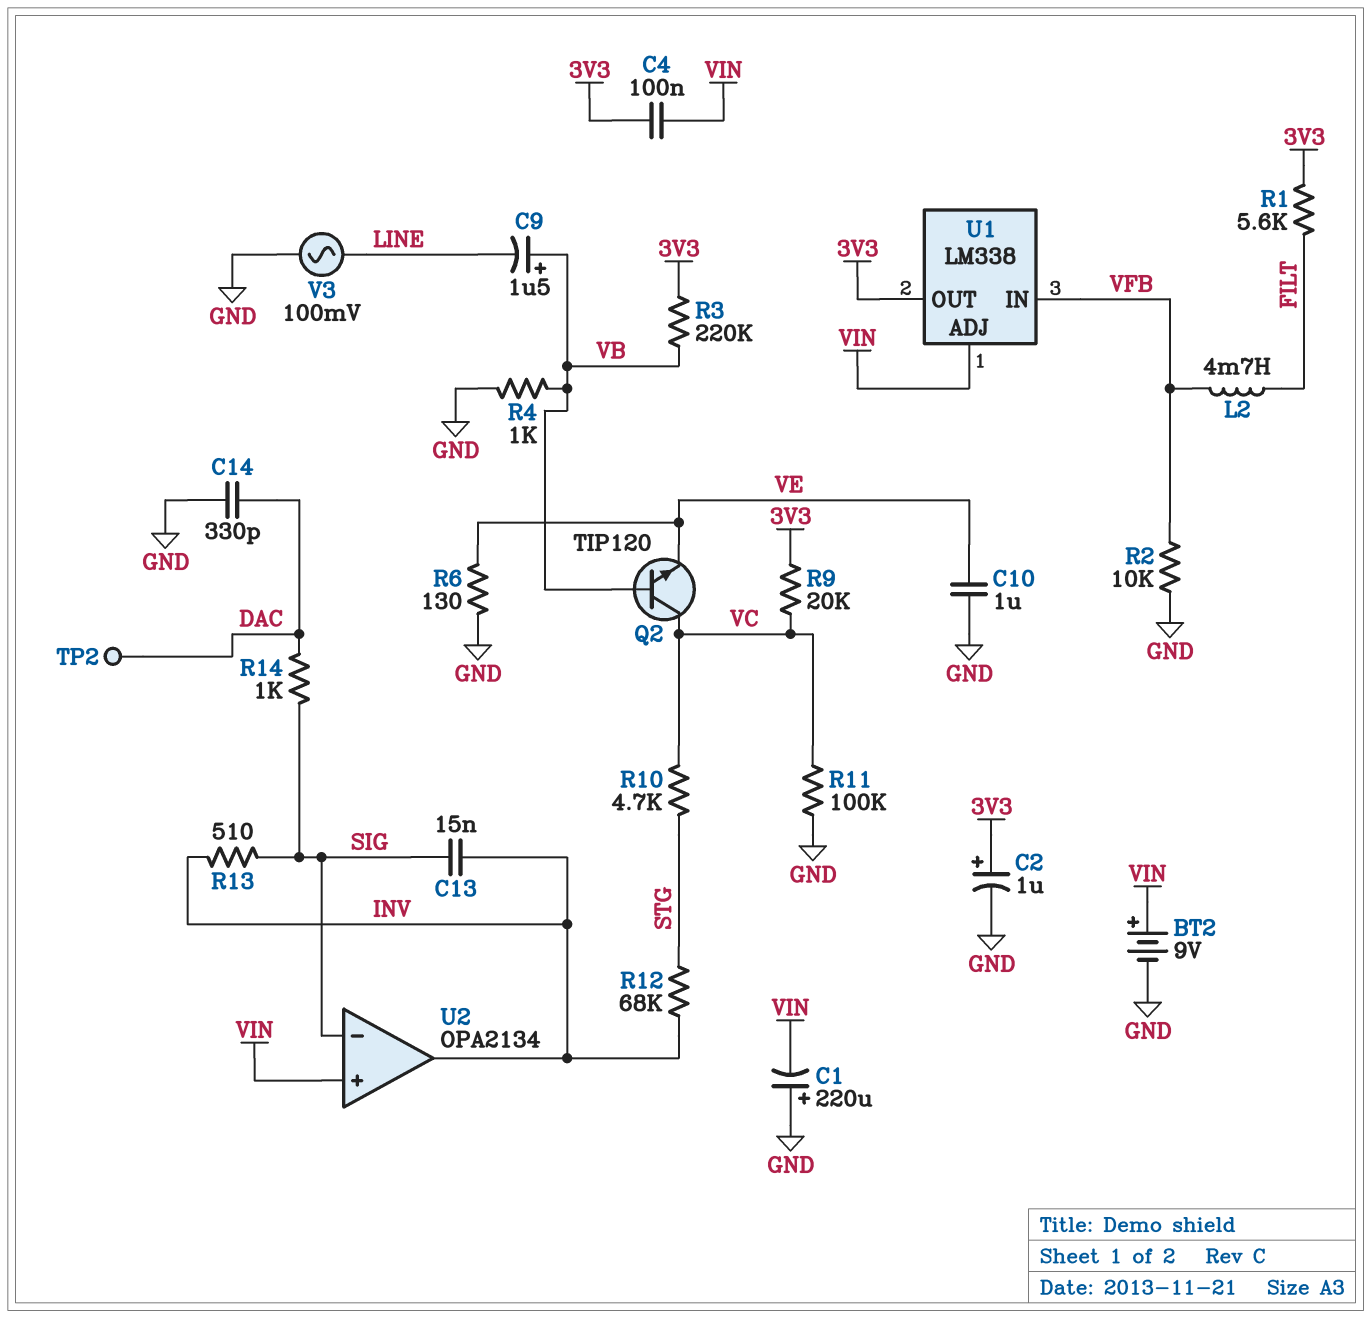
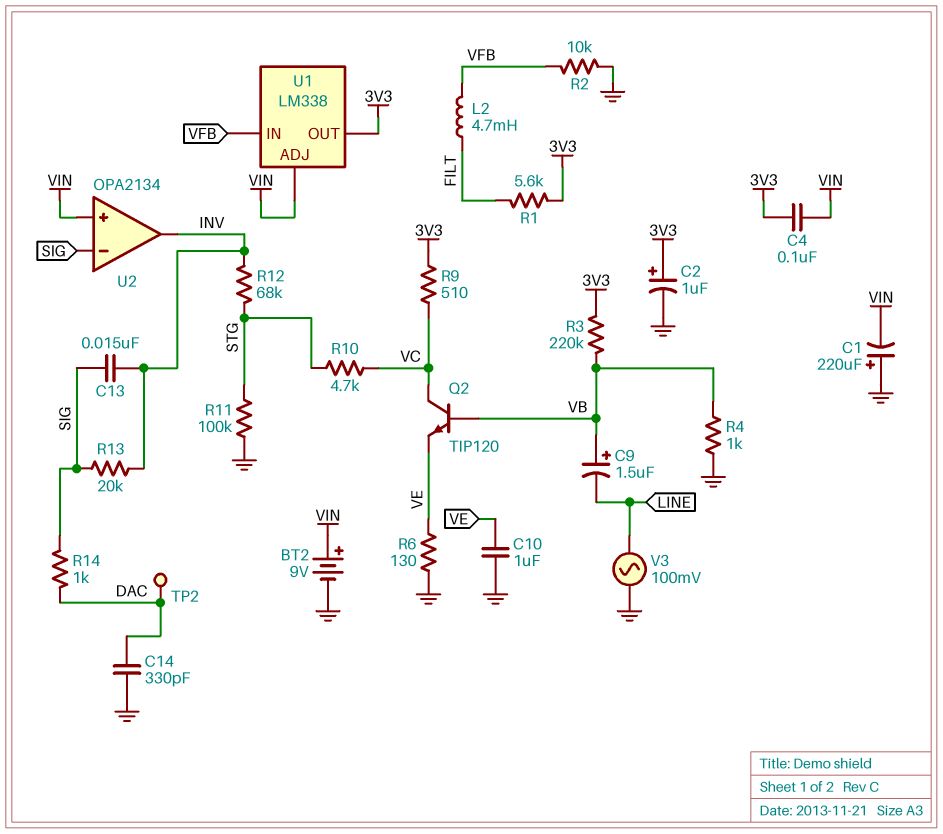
R9: 20k (3V3, VC) -> 510 (3V3, VC)
R11: 100k (GND, VC) -> 100k (GND, STG)
R13: 510 (INV, SIG) -> 20k (INV, SIG)

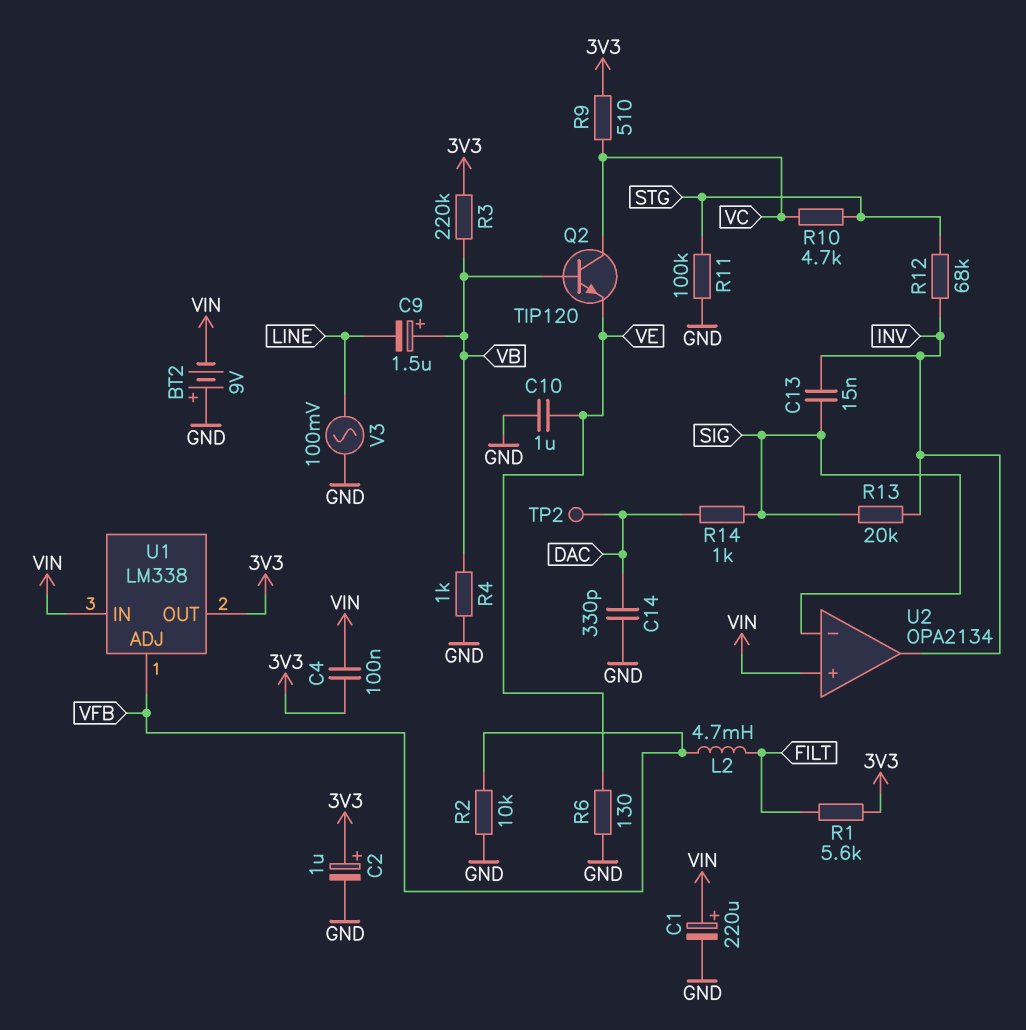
BT2: 9V (plus VIN, minus GND) -> 9V (plus GND, minus VIN)
C1: 220uF (plus GND, minus VIN) -> 220uF (plus VIN, minus GND)
U1 pin ADJ: VIN -> VFB
U1 pin IN: VFB -> VIN

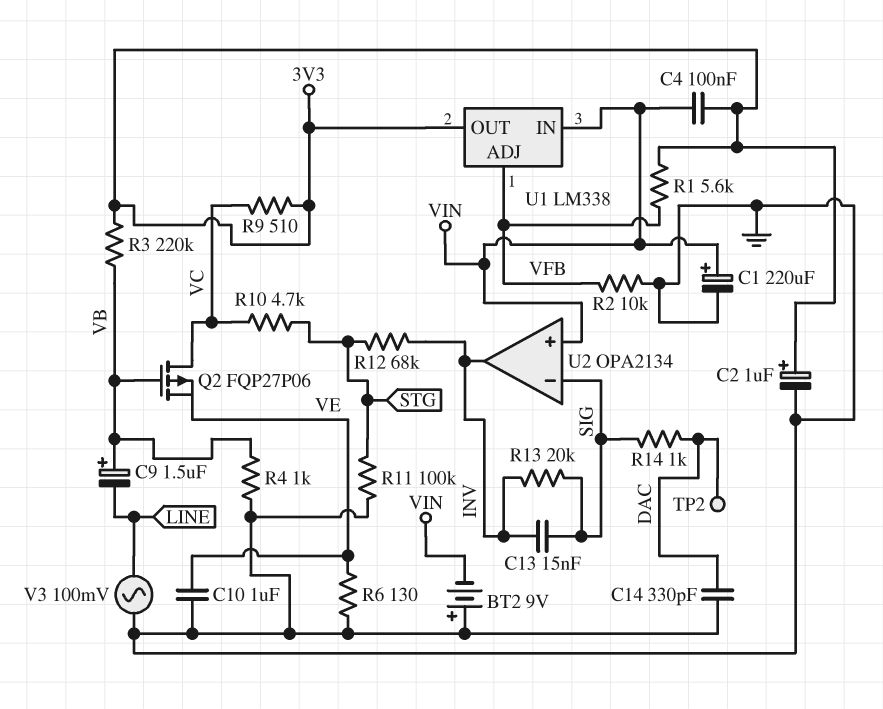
L2: 4.7mH (FILT, VFB) -> none
Q2: NPN TIP120 (B VB, C VC, E VE) -> PMOS FQP27P06 (G VB, D VC, S VE)
R1: 5.6k (3V3, FILT) -> 5.6k (3V3, VFB)

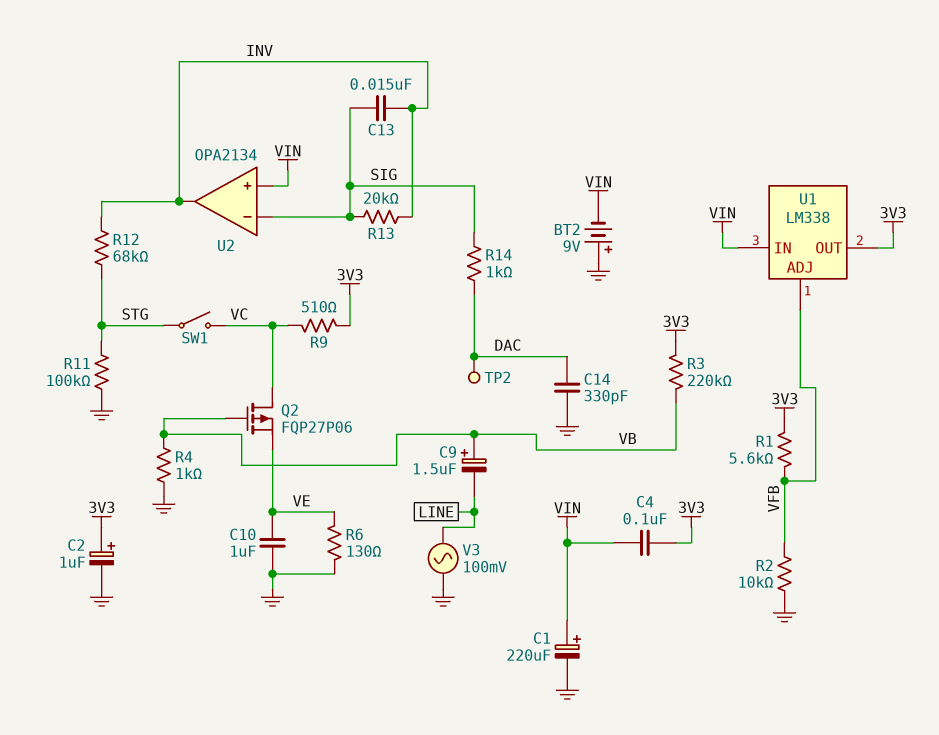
R10: 4.7k (STG, VC) -> none
SW1: none -> switch (STG, VC)

